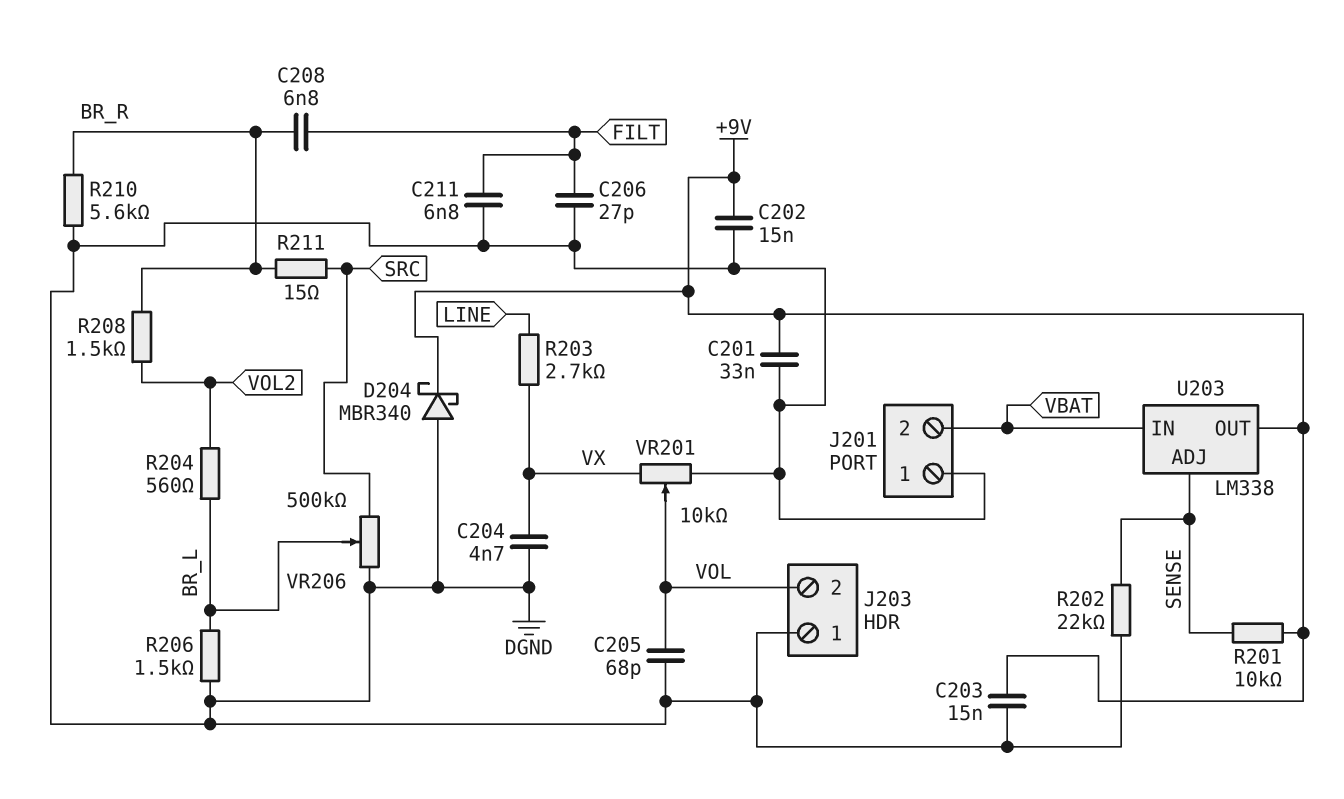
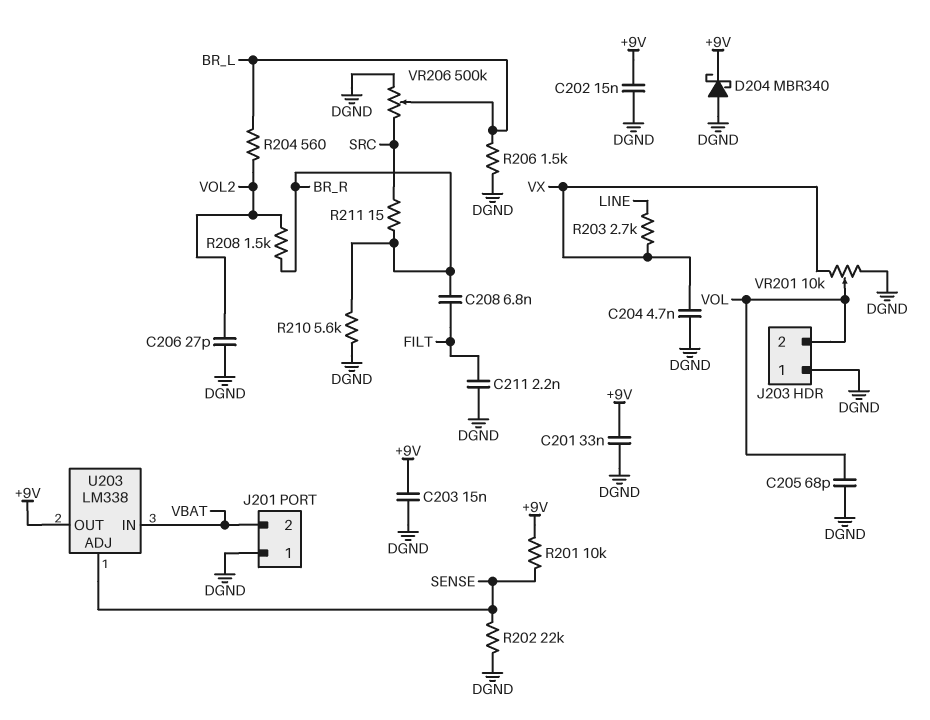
C206: 27pF (DGND, FILT) -> 27pF (DGND, VOL2)
C211: 6.8nF (DGND, FILT) -> 2.2nF (DGND, FILT)

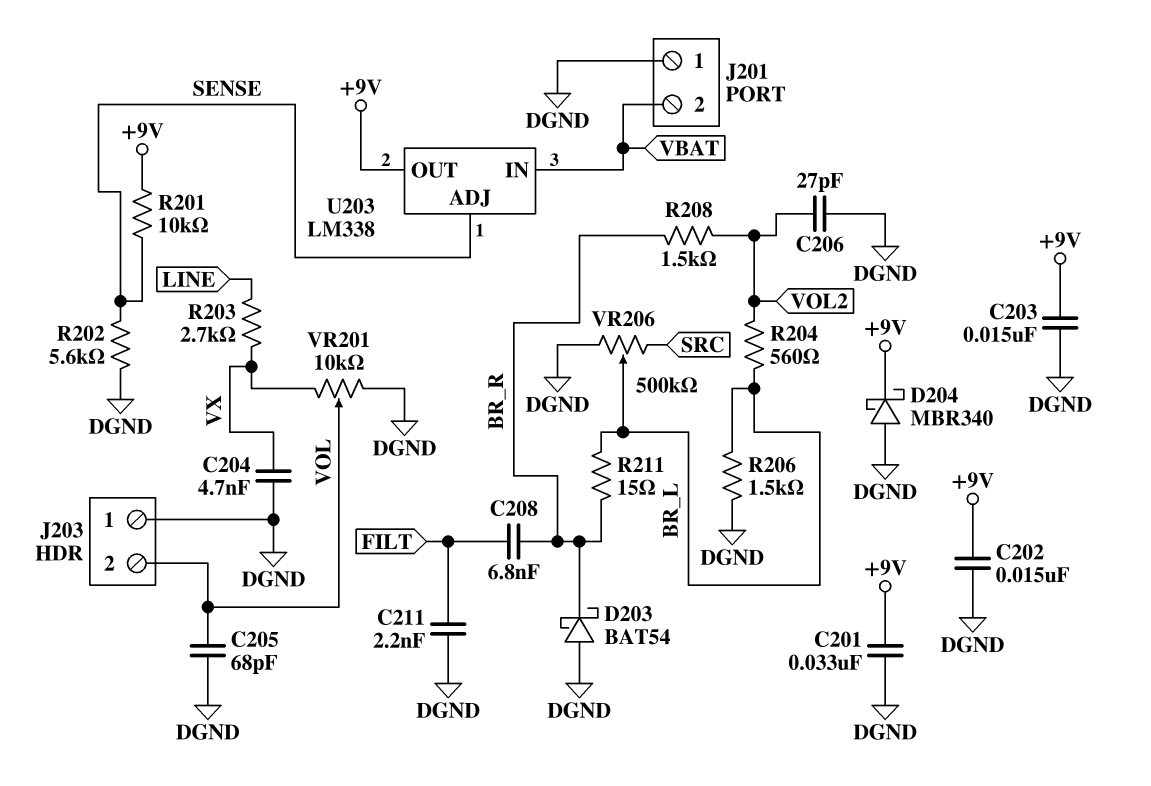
D203: none -> schottky BAT54 (A DGND, K BR_R)
R202: 22k (DGND, SENSE) -> 5.6k (DGND, SENSE)
R210: 5.6k (BR_R, DGND) -> none
R211: 15 (BR_R, SRC) -> 15 (BR_L, BR_R)

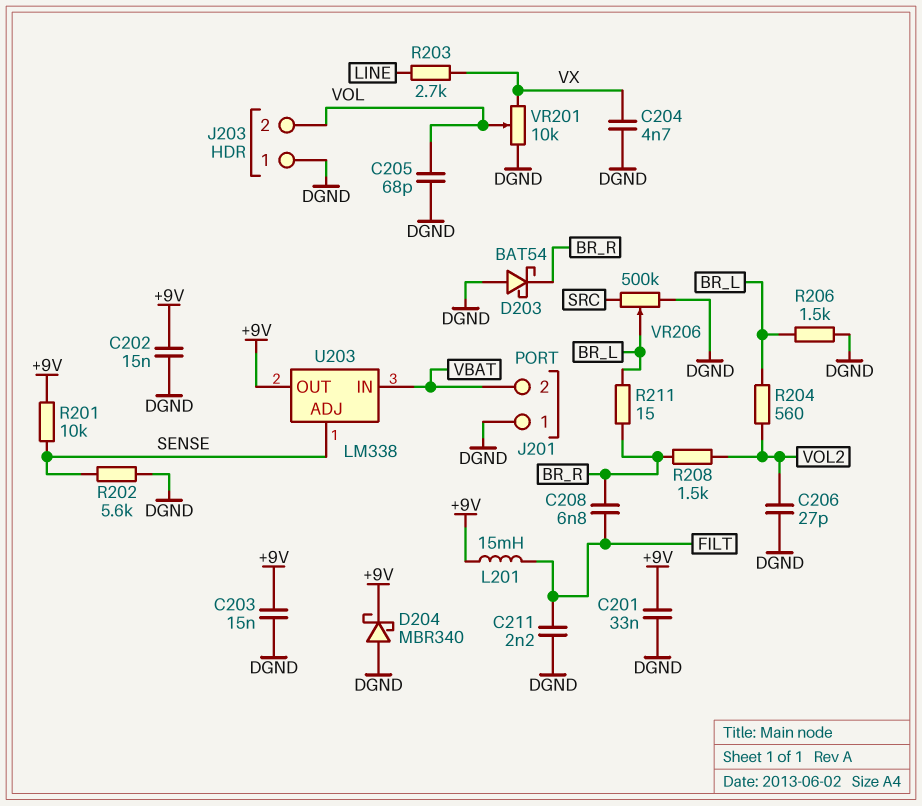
L201: none -> 15mH (+9V, FILT)

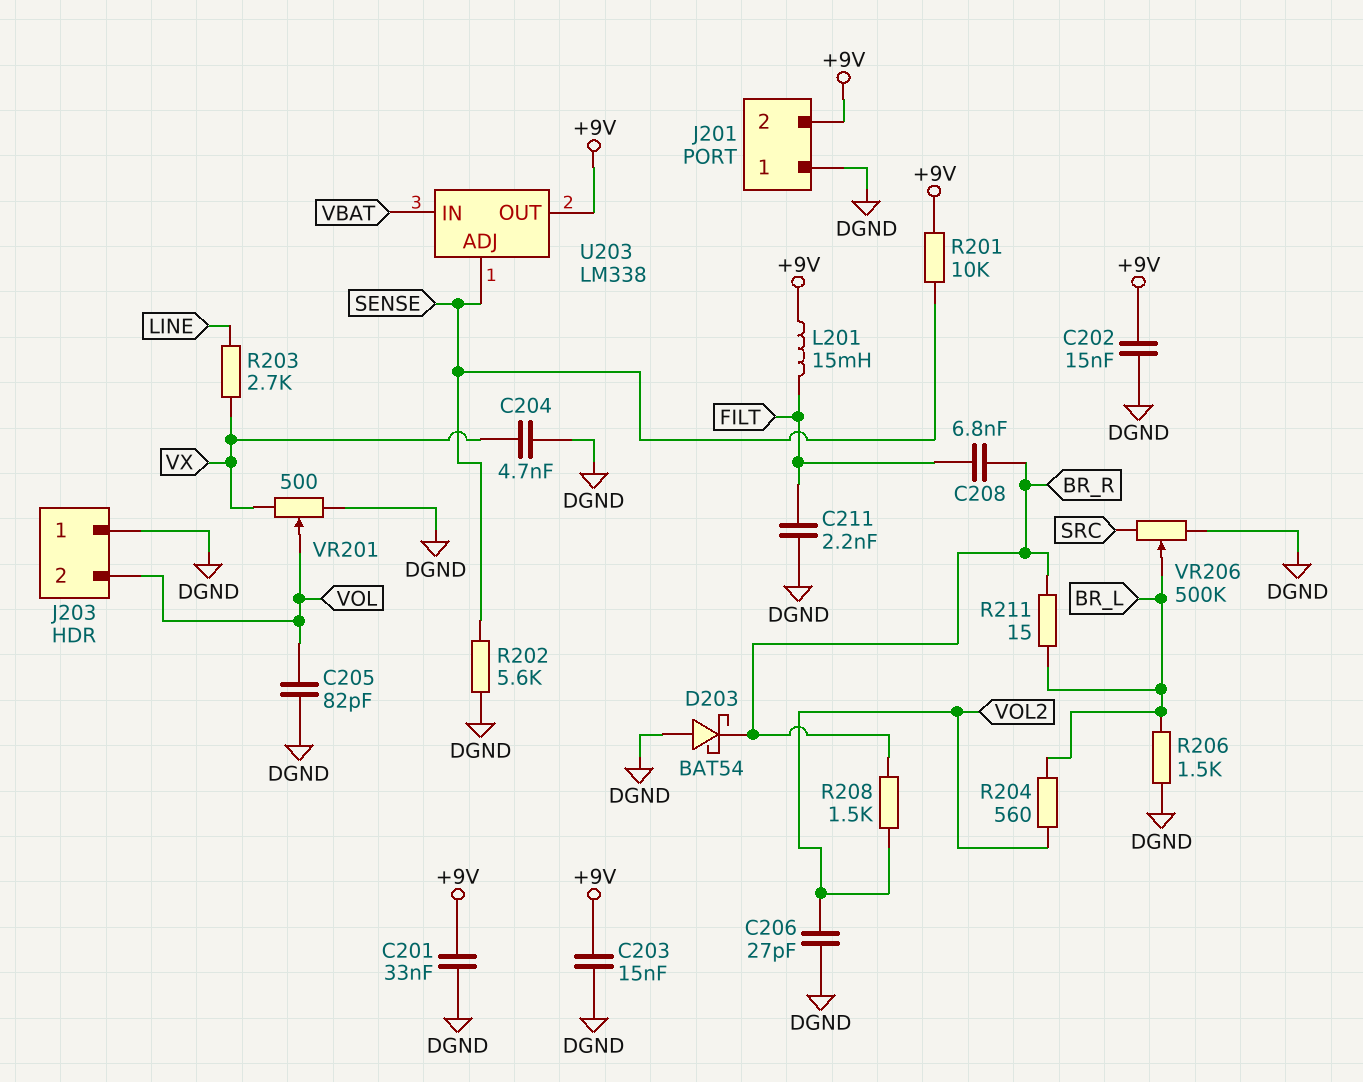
C205: 68pF (DGND, VOL) -> 82pF (DGND, VOL)
D204: schottky MBR340 (A DGND, K +9V) -> none
J201 pin 2: VBAT -> +9V
VR201: 10k (DGND, VX, wiper VOL) -> 500 (DGND, VX, wiper VOL)

